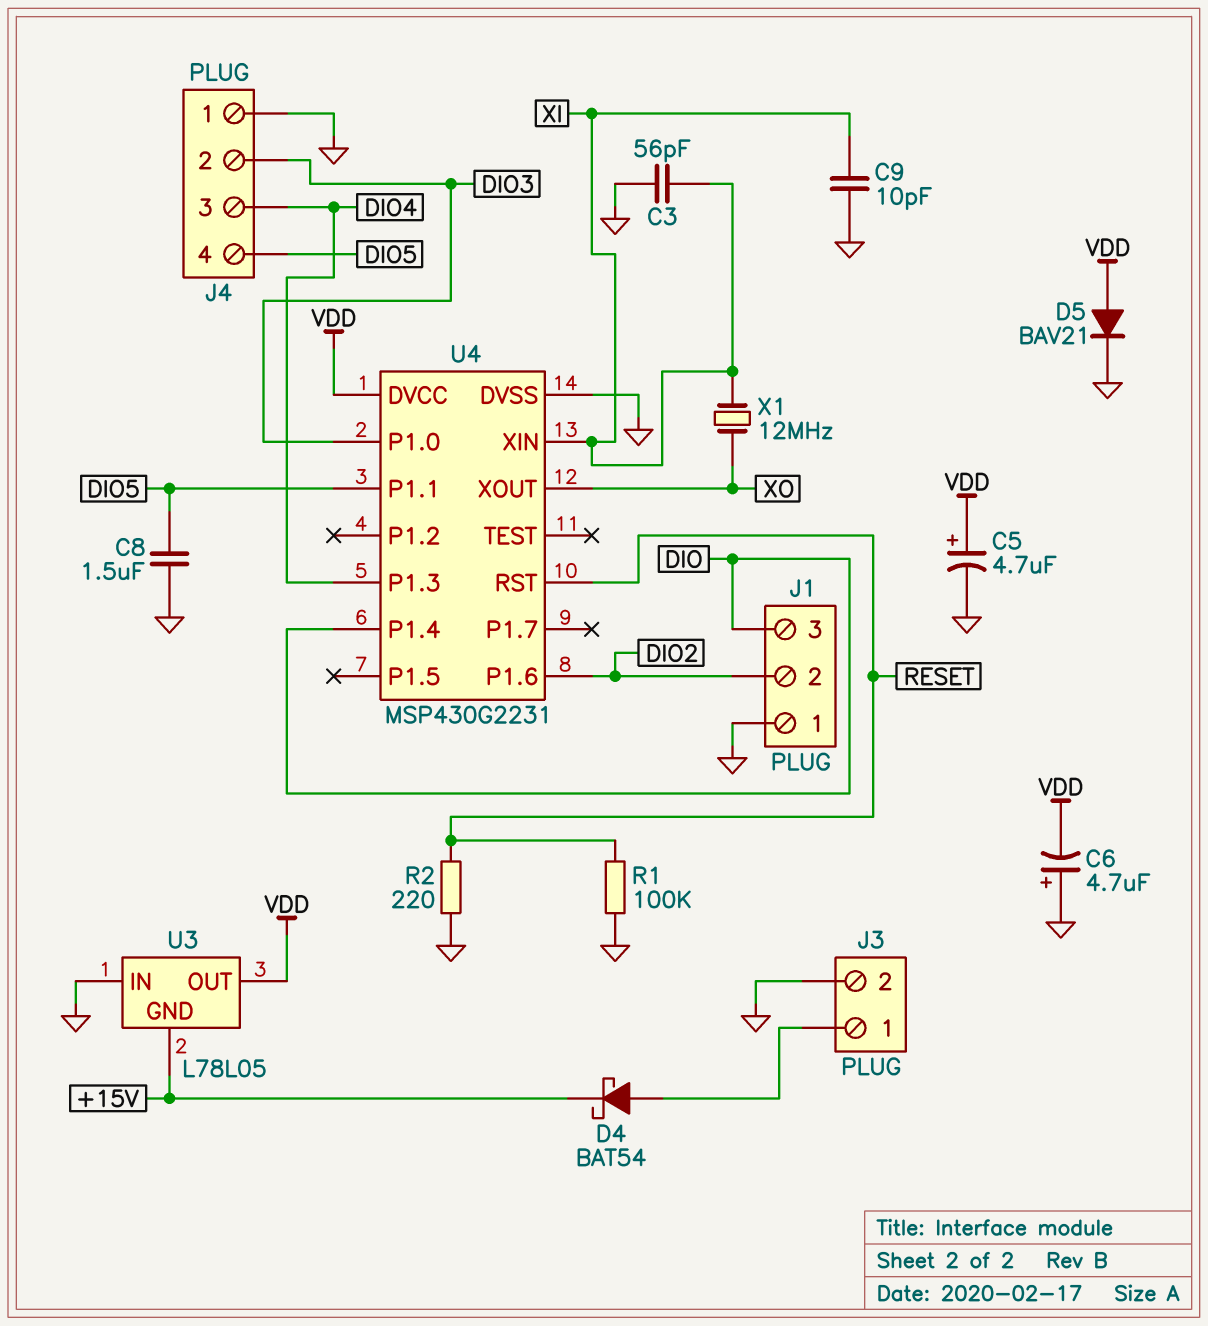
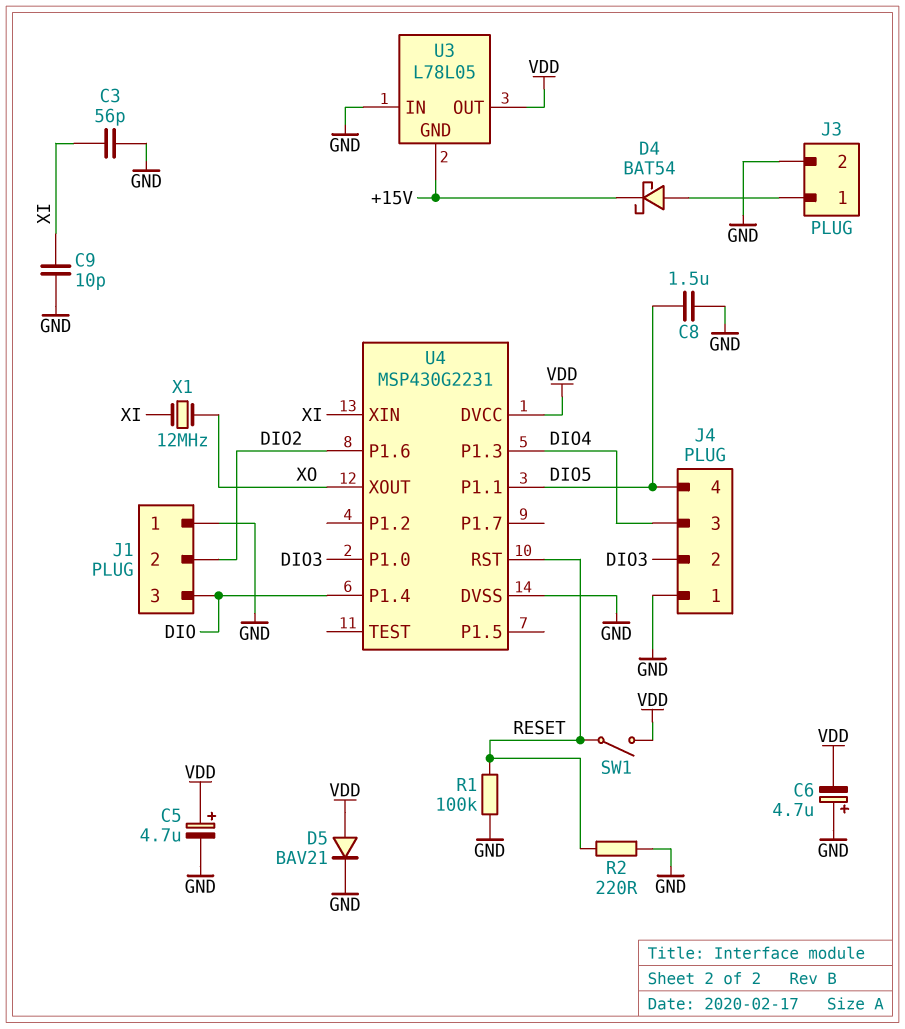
SW1: none -> switch (RESET, VDD)

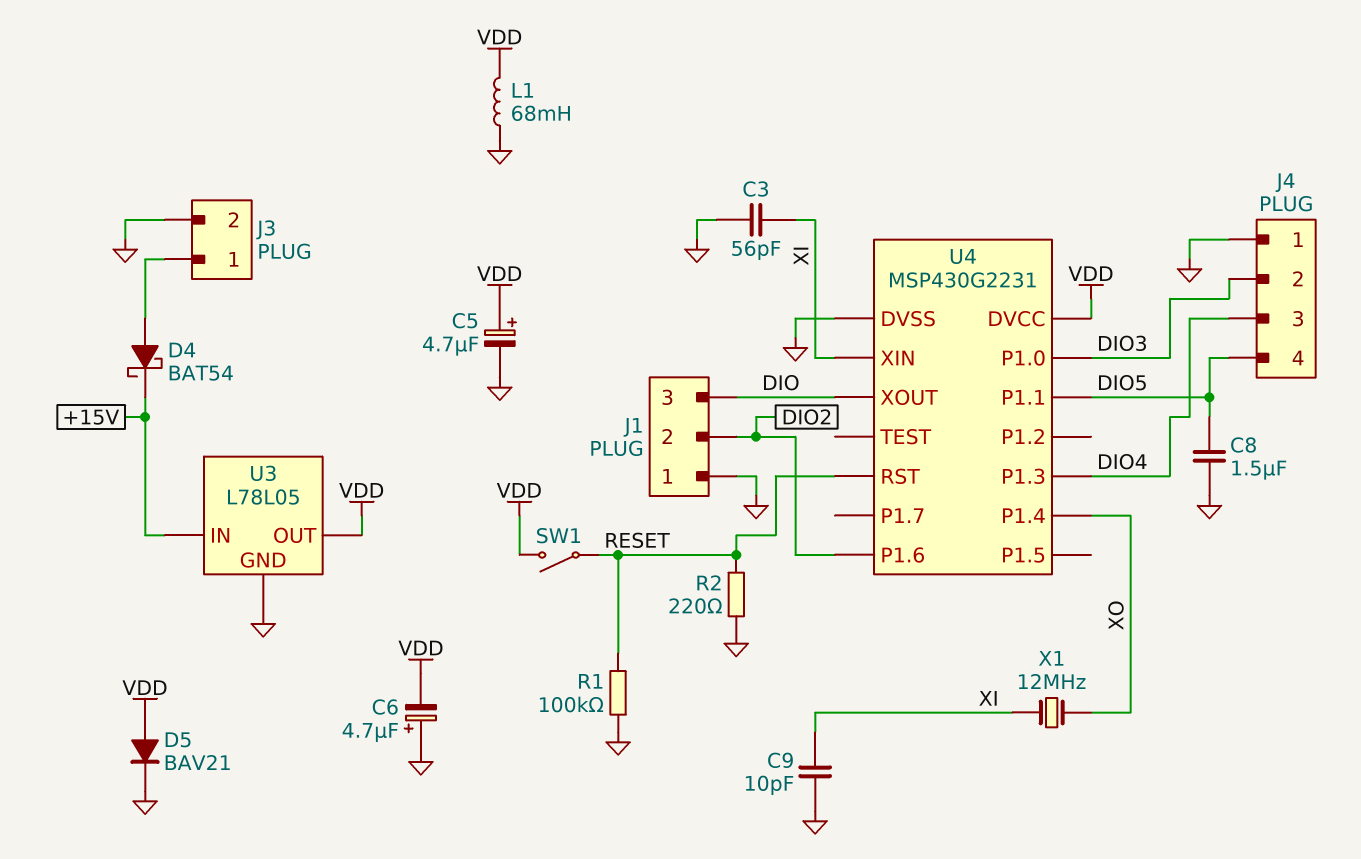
L1: none -> 68mH (GND, VDD)
U3 pin GND: +15V -> GND
U3 pin IN: GND -> +15V
U4 pin P1.4: DIO -> XO
U4 pin XOUT: XO -> DIO

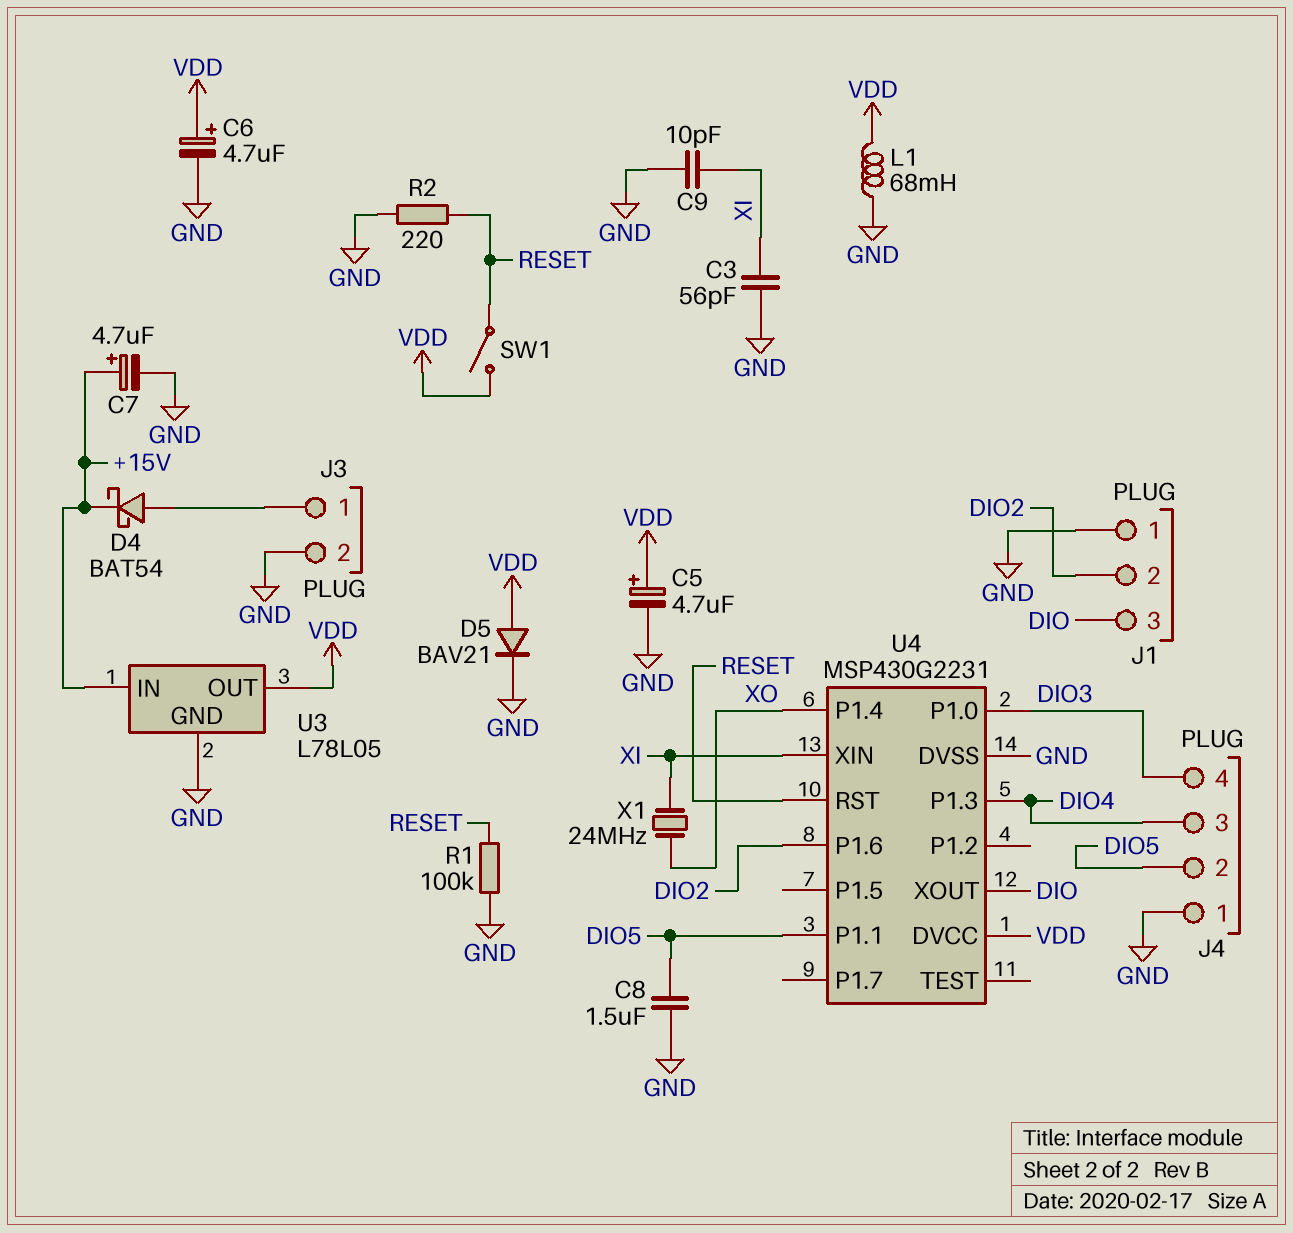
C6: 4.7uF (plus GND, minus VDD) -> 4.7uF (plus VDD, minus GND)
C7: none -> 4.7uF (plus +15V, minus GND)
J4 pin 2: DIO3 -> DIO5
J4 pin 4: DIO5 -> DIO3
X1: 12MHz (XI, XO) -> 24MHz (XI, XO)

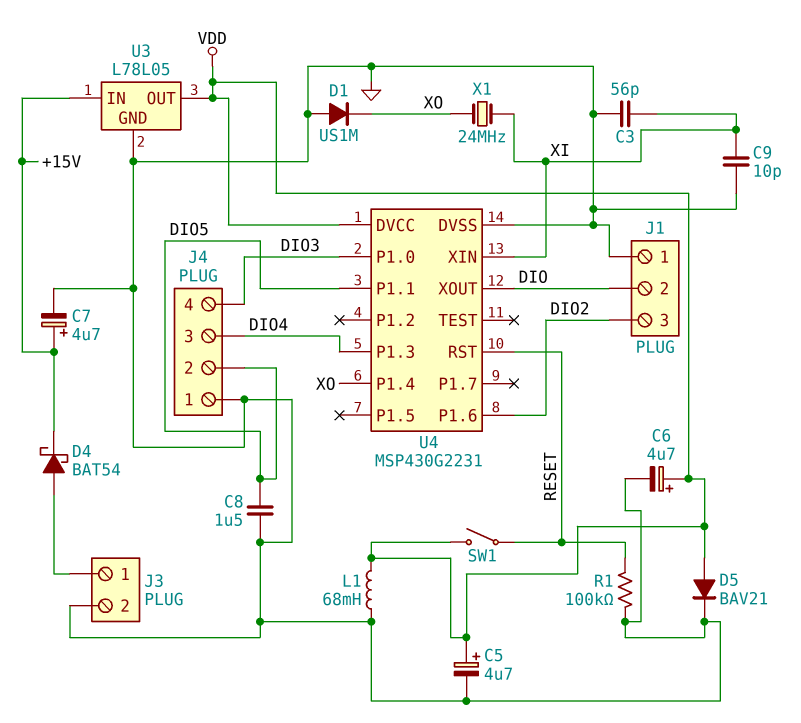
D1: none -> diode US1M (A GND, K XO)
J1 pin 2: DIO2 -> DIO
J1 pin 3: DIO -> DIO2
R2: 220 (GND, RESET) -> none

